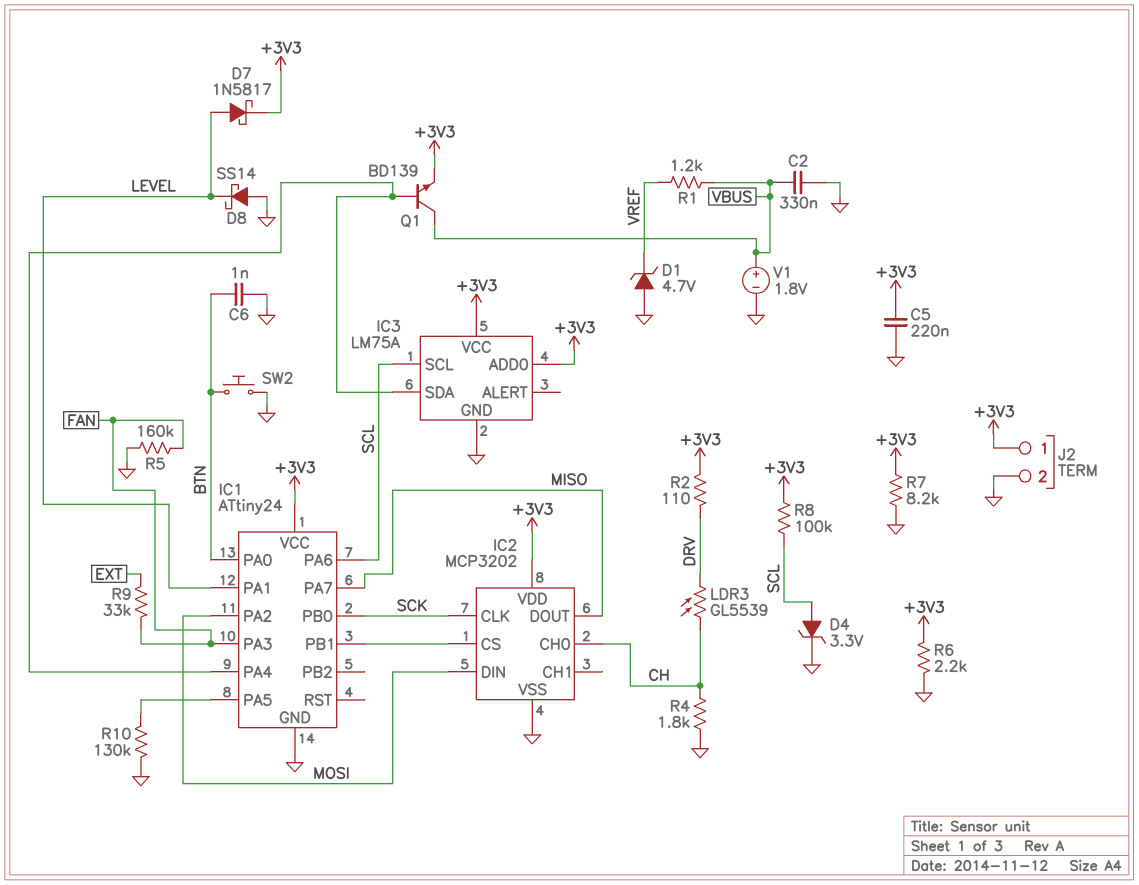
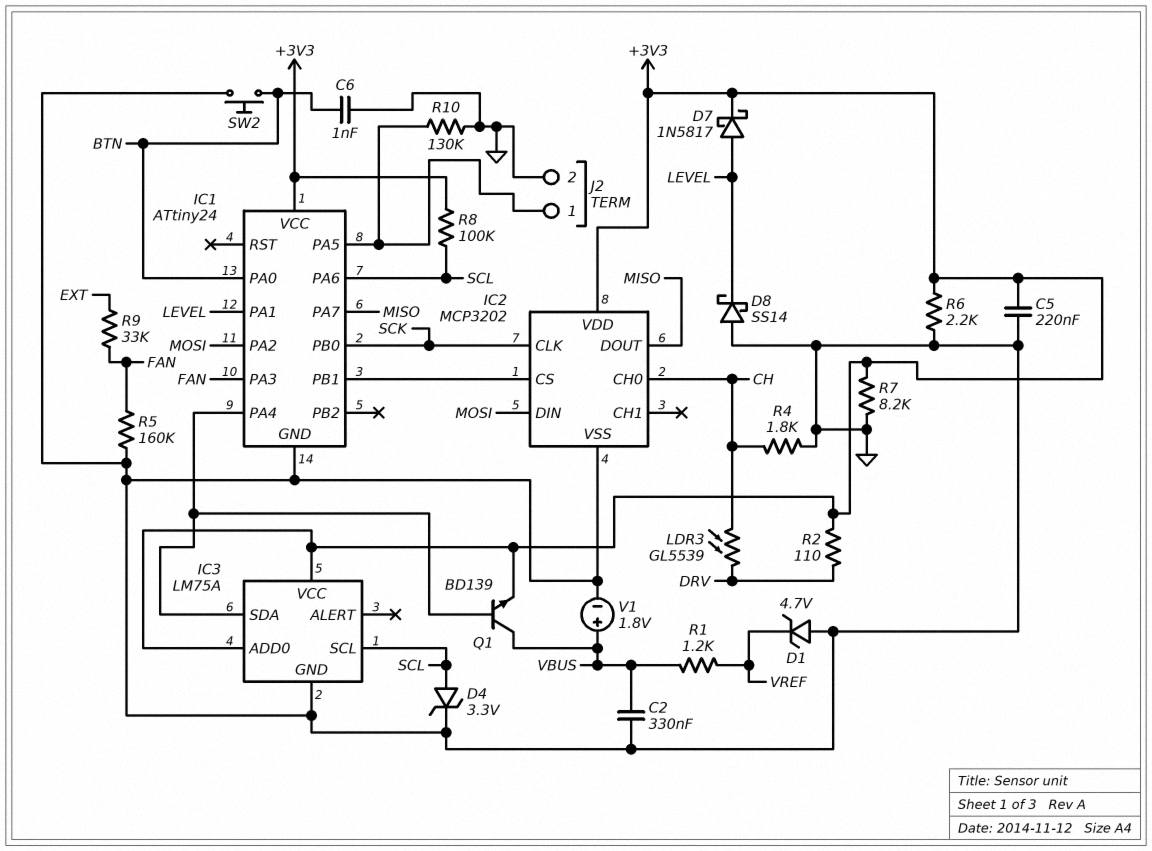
J2 pin 1: +3V3 -> IC1/PA5

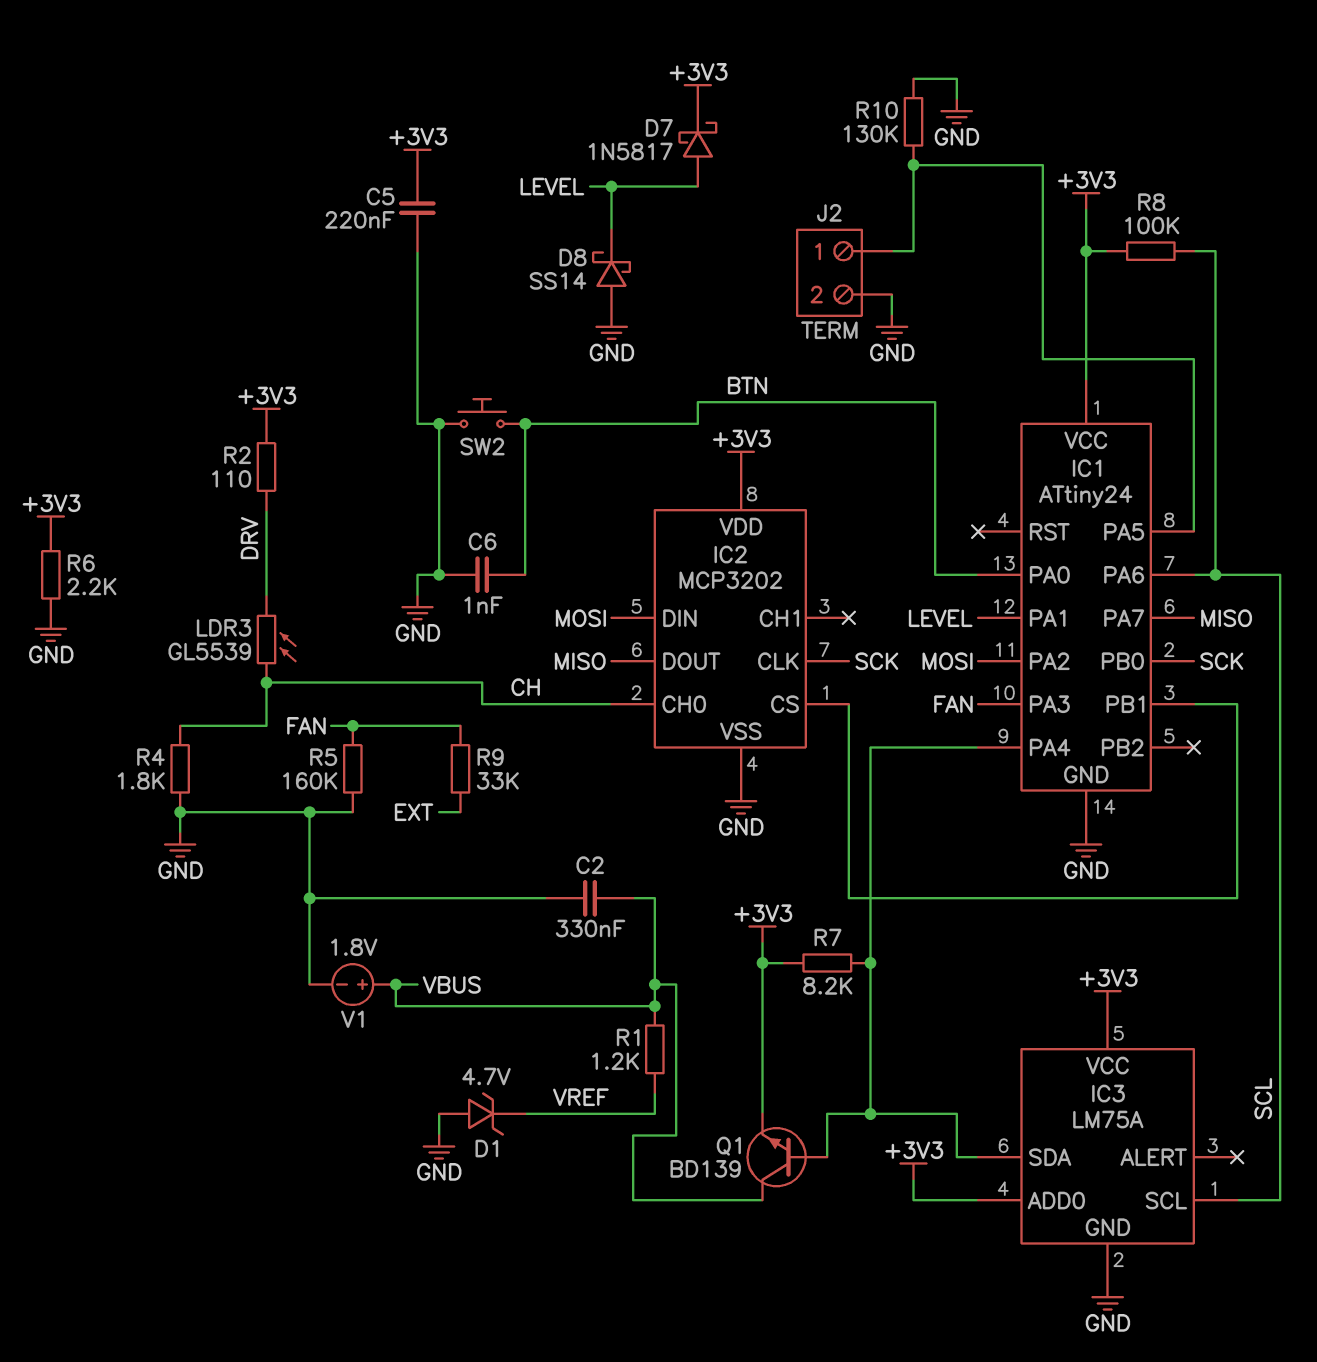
D4: zener 3.3V (A SCL, K GND) -> none
R7: 8.2k (+3V3, GND) -> 8.2k (+3V3, IC1/PA4)

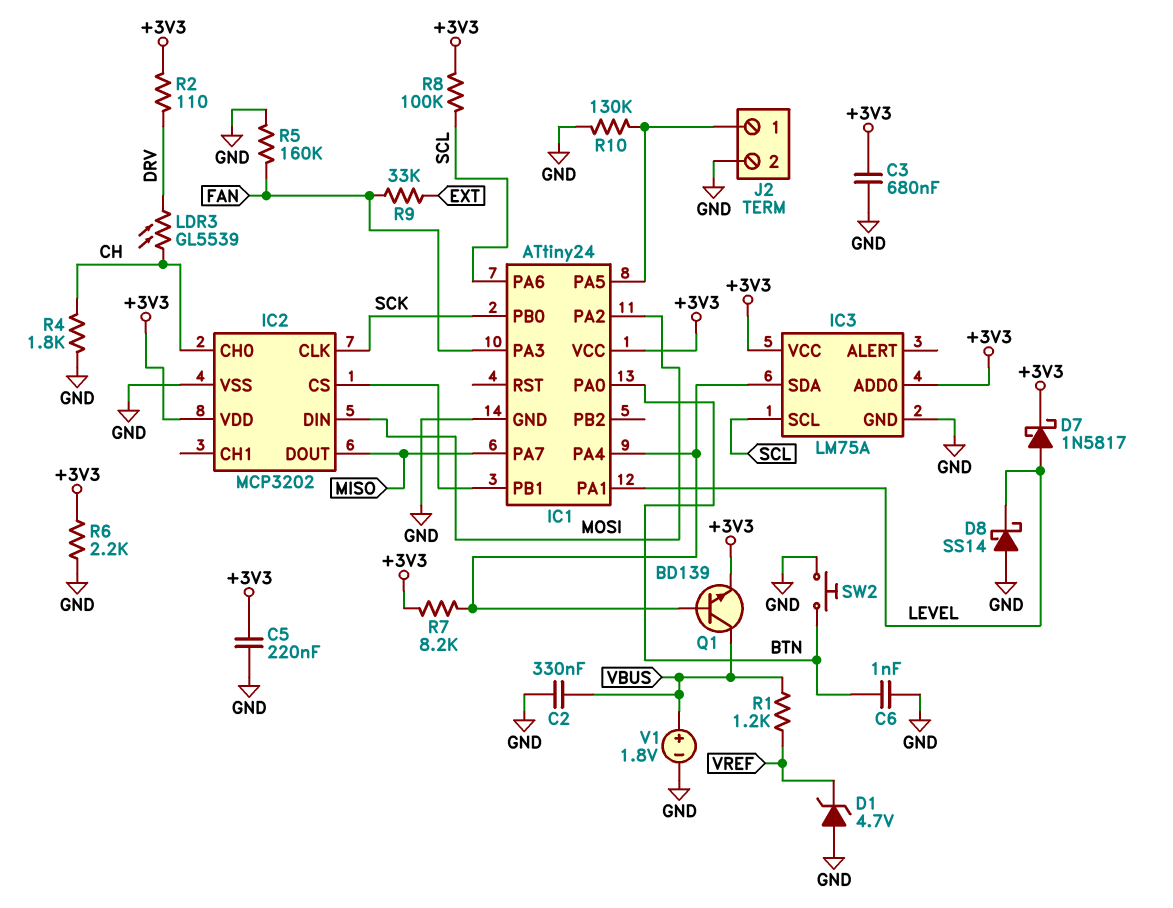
C3: none -> 680nF (+3V3, GND)

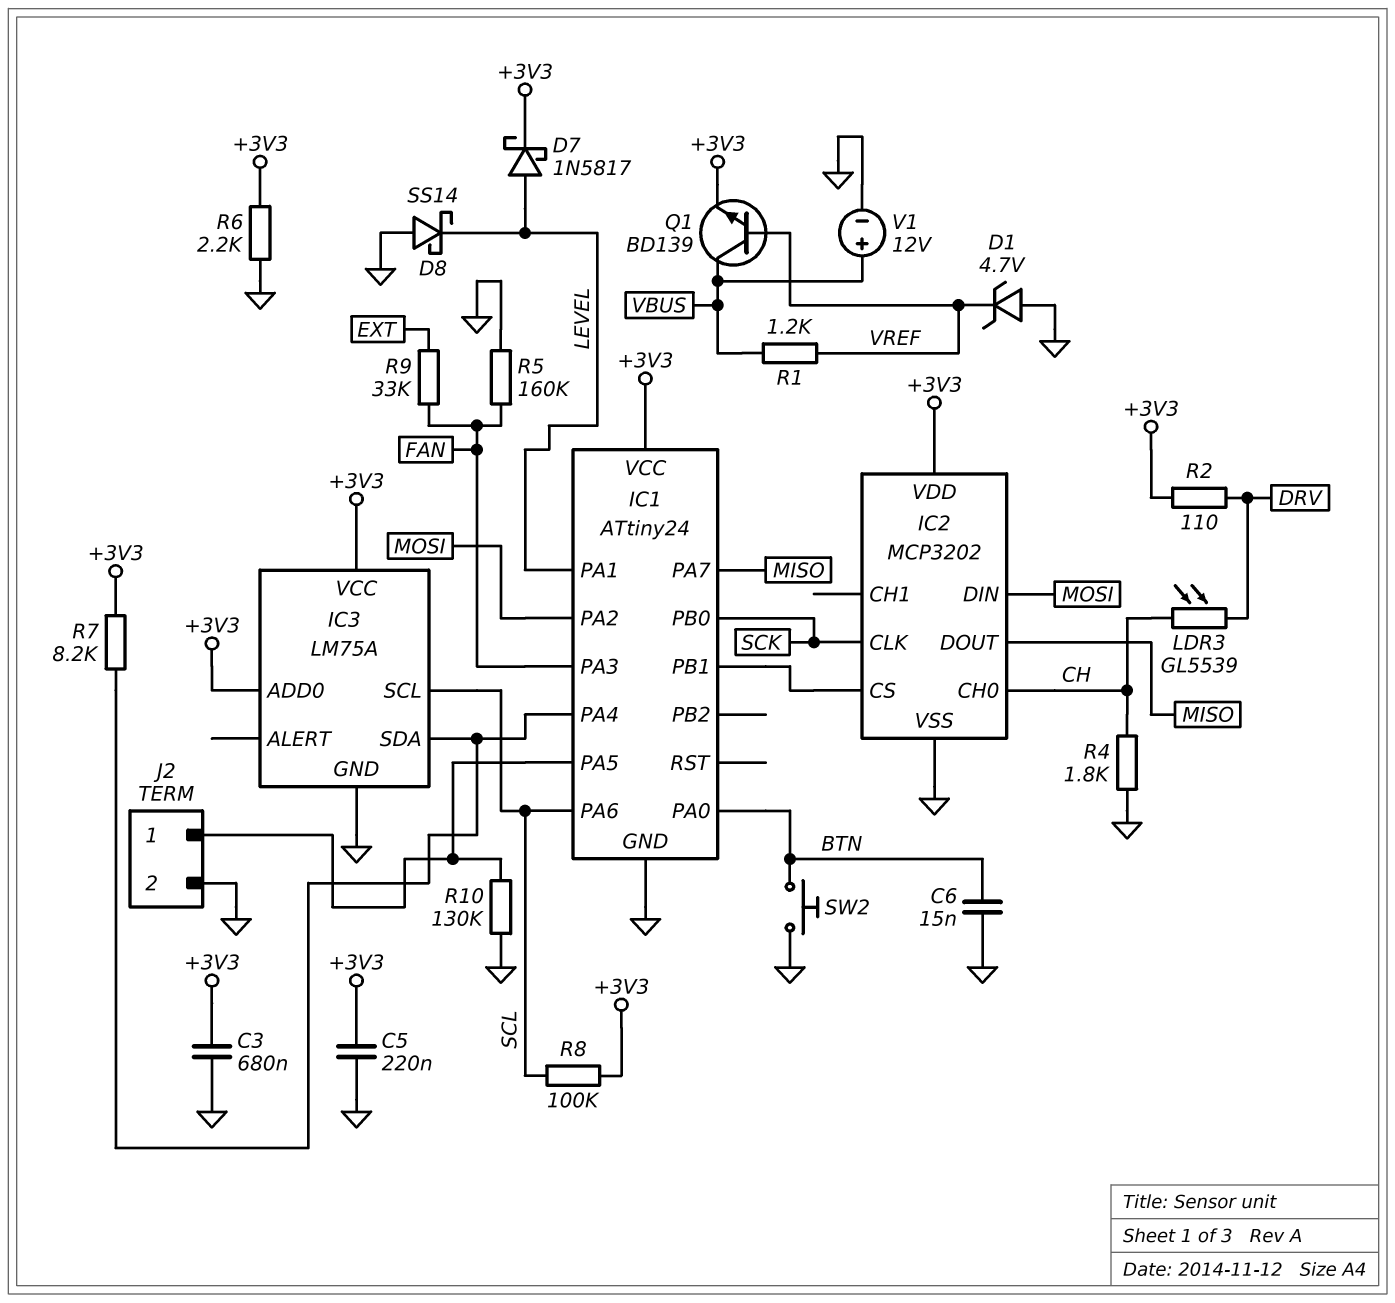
C2: 330nF (GND, VBUS) -> none
C6: 1nF (BTN, GND) -> 15nF (BTN, GND)
Q1: NPN BD139 (B IC1/PA4, C VBUS, E +3V3) -> NPN BD139 (B VREF, C VBUS, E +3V3)
V1: 1.8V (plus VBUS, minus GND) -> 12V (plus VBUS, minus GND)

